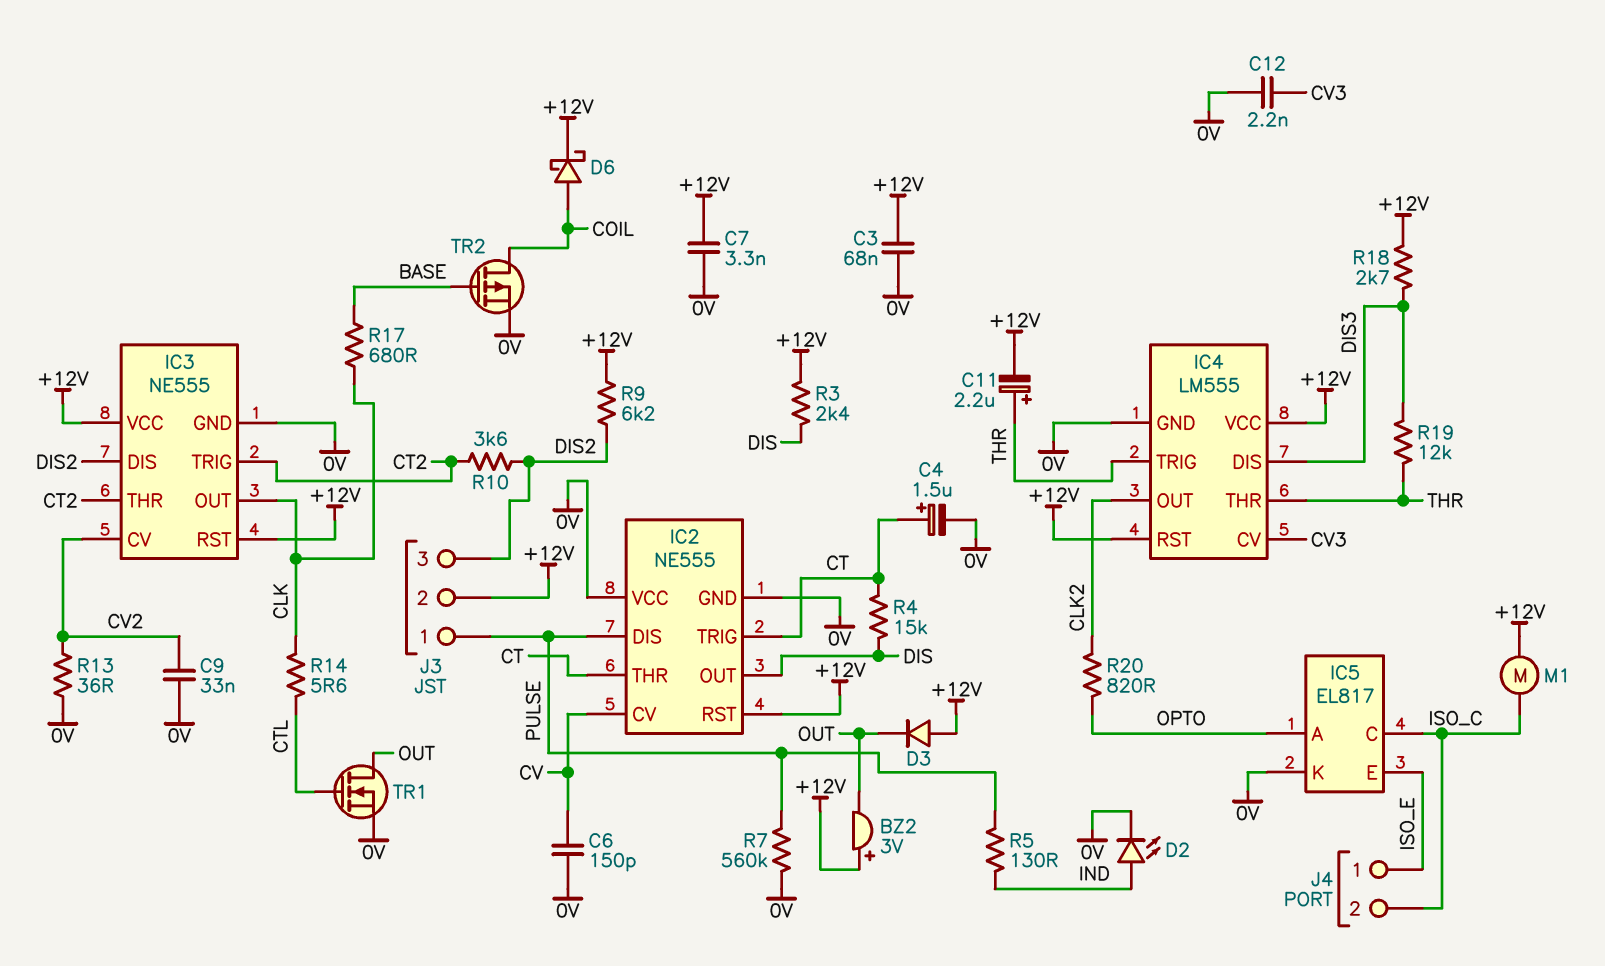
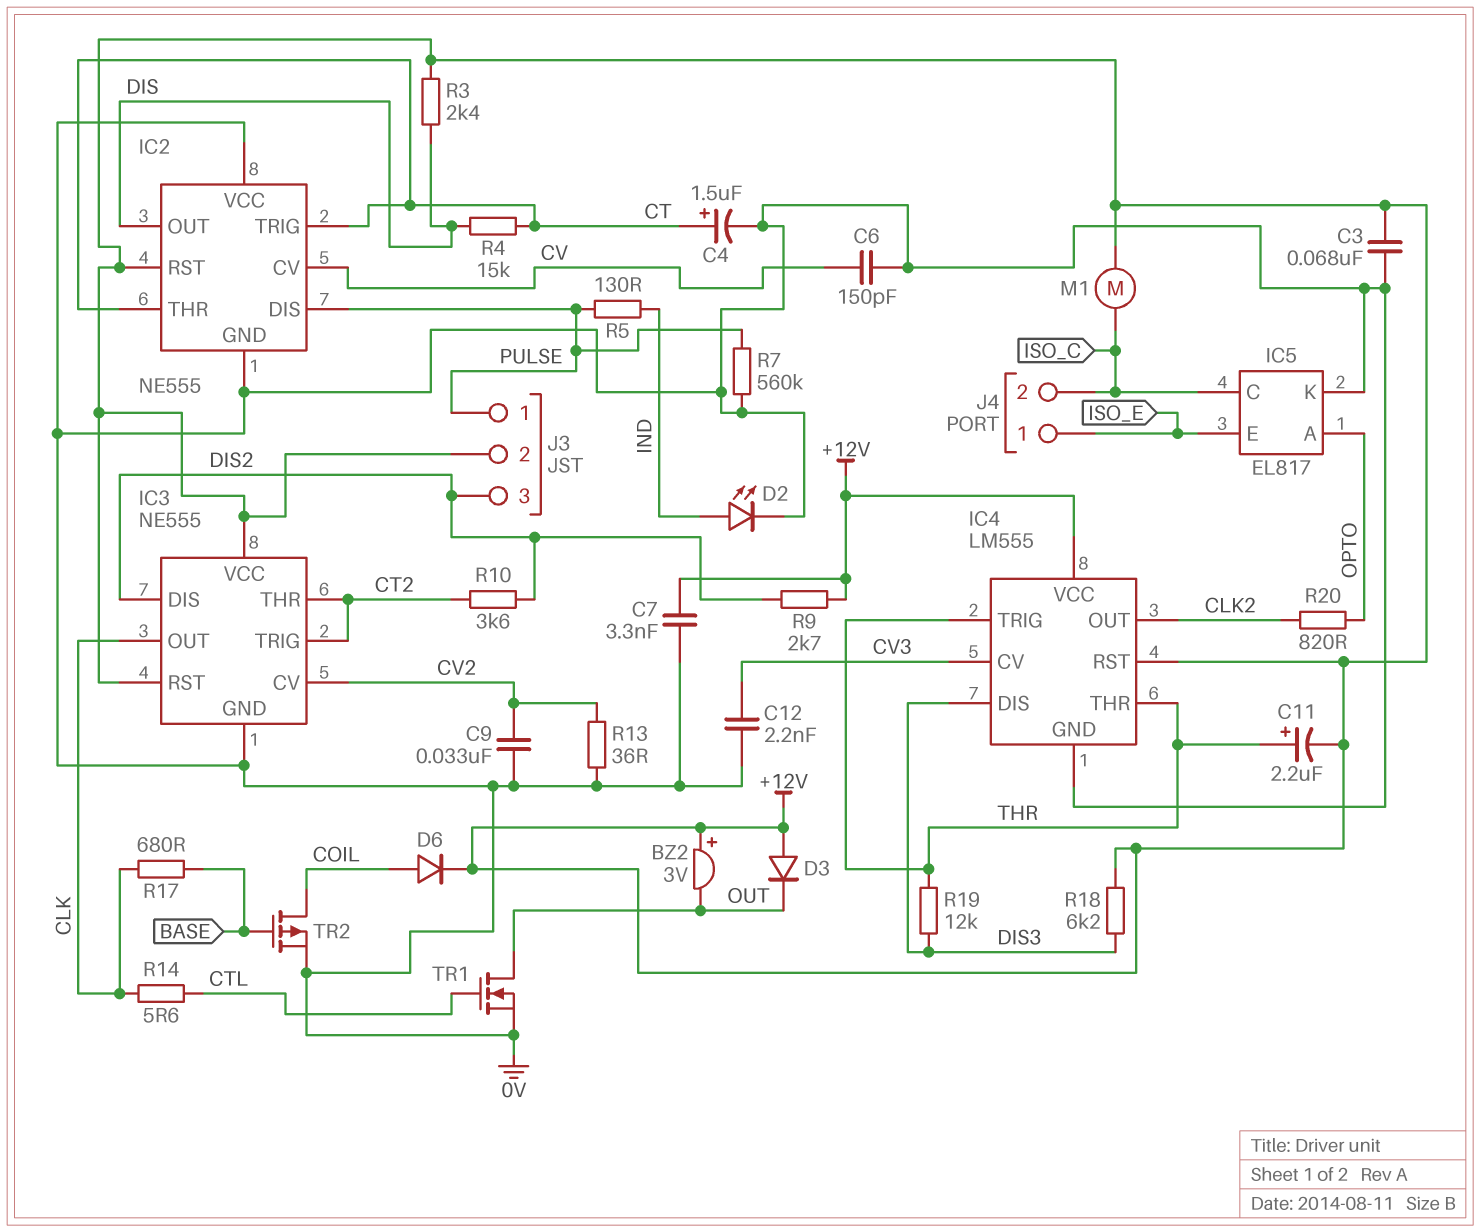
D6: schottky (A COIL, K +12V) -> diode (A COIL, K +12V)
R9: 6.2k (+12V, DIS2) -> 2.7k (+12V, DIS2)
R18: 2.7k (+12V, DIS3) -> 6.2k (+12V, DIS3)

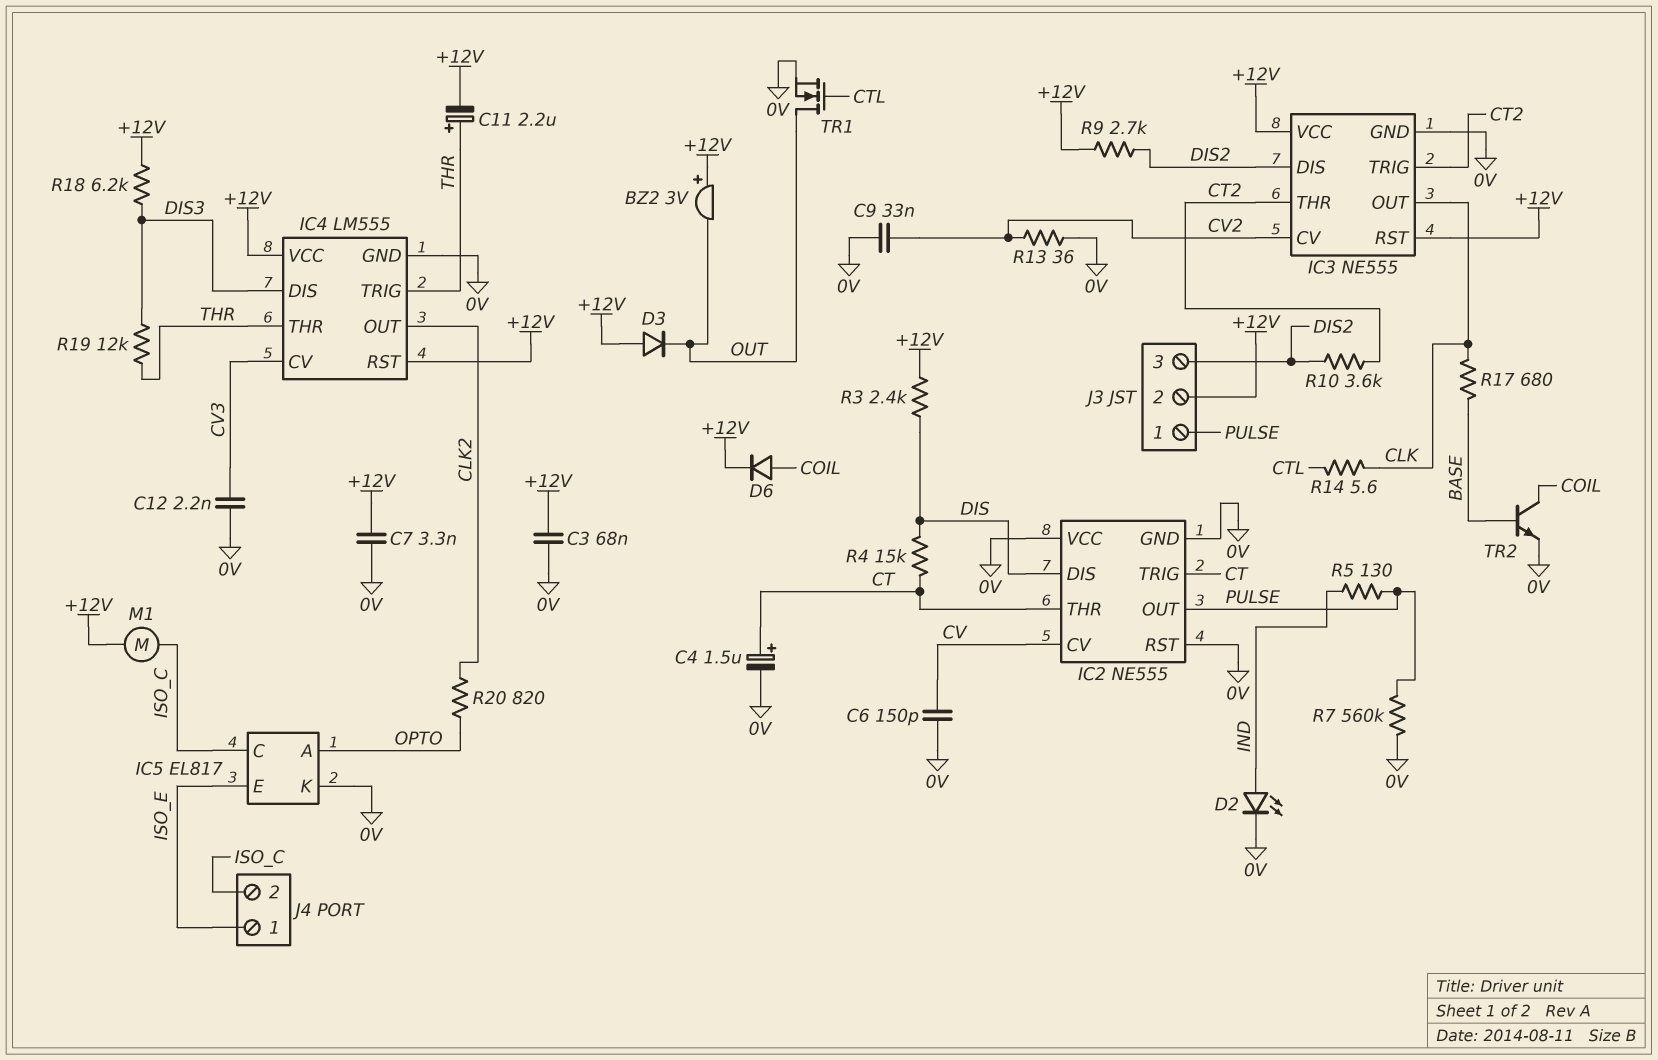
IC2 pin DIS: PULSE -> DIS
IC2 pin OUT: DIS -> PULSE
IC2 pin RST: +12V -> 0V
TR2: PMOS (G BASE, D COIL, S 0V) -> NPN (B BASE, C COIL, E 0V)

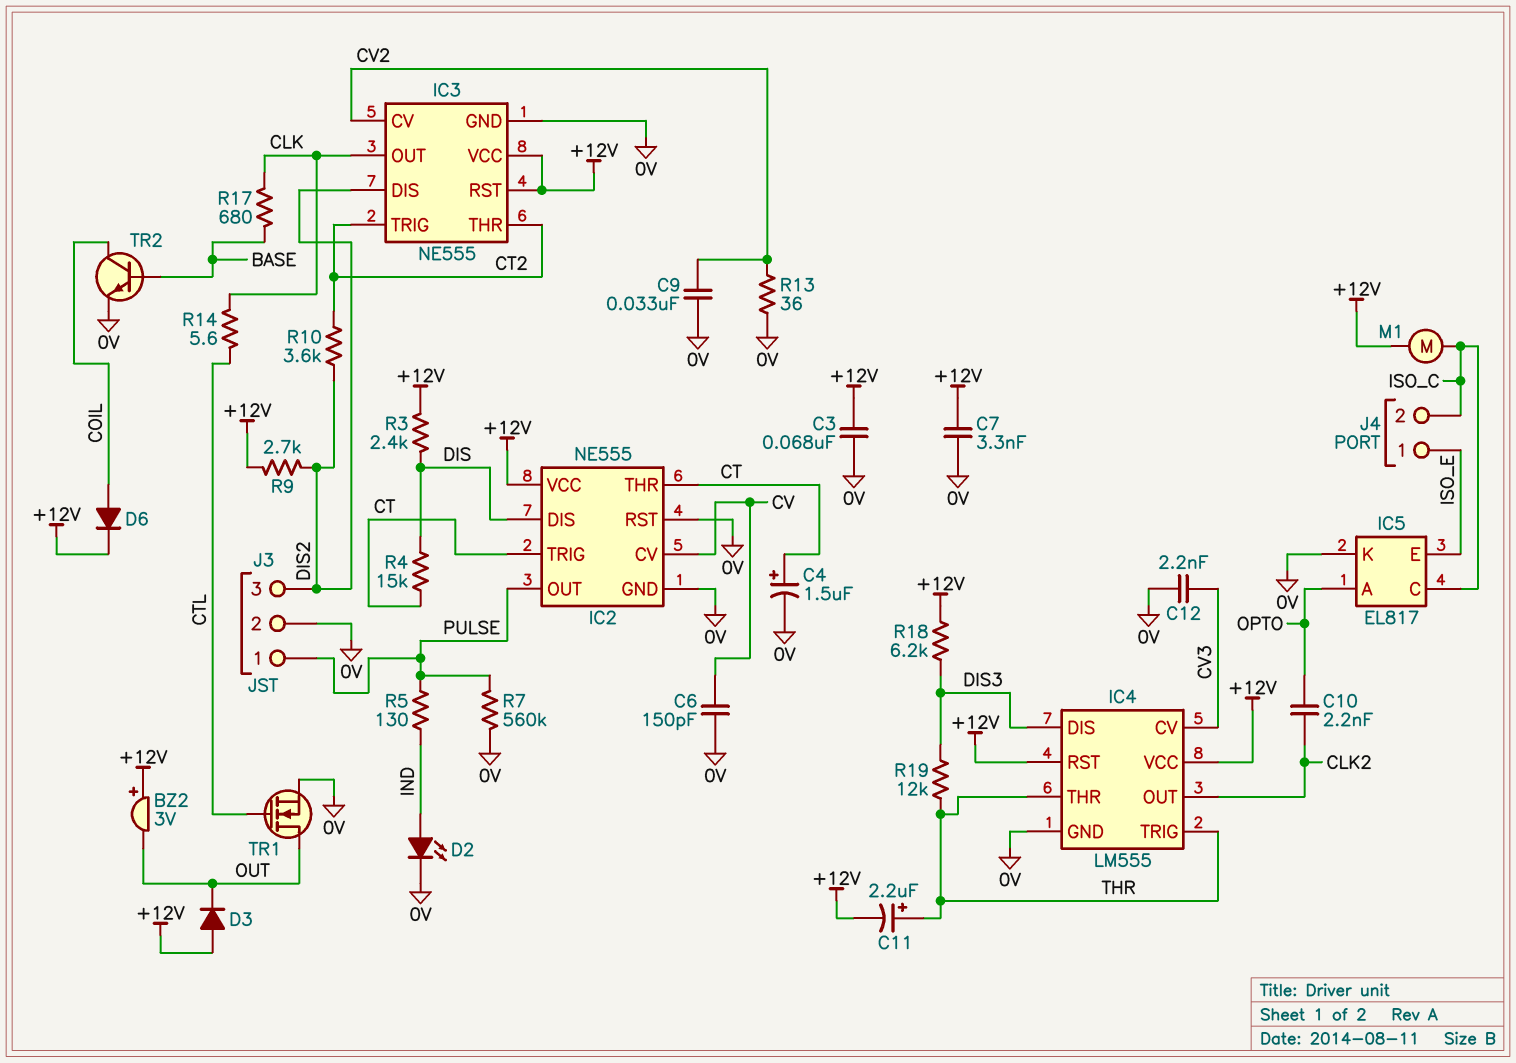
C10: none -> 2.2nF (CLK2, OPTO)
IC2 pin VCC: 0V -> +12V
J3 pin 2: +12V -> 0V
R20: 820 (CLK2, OPTO) -> none

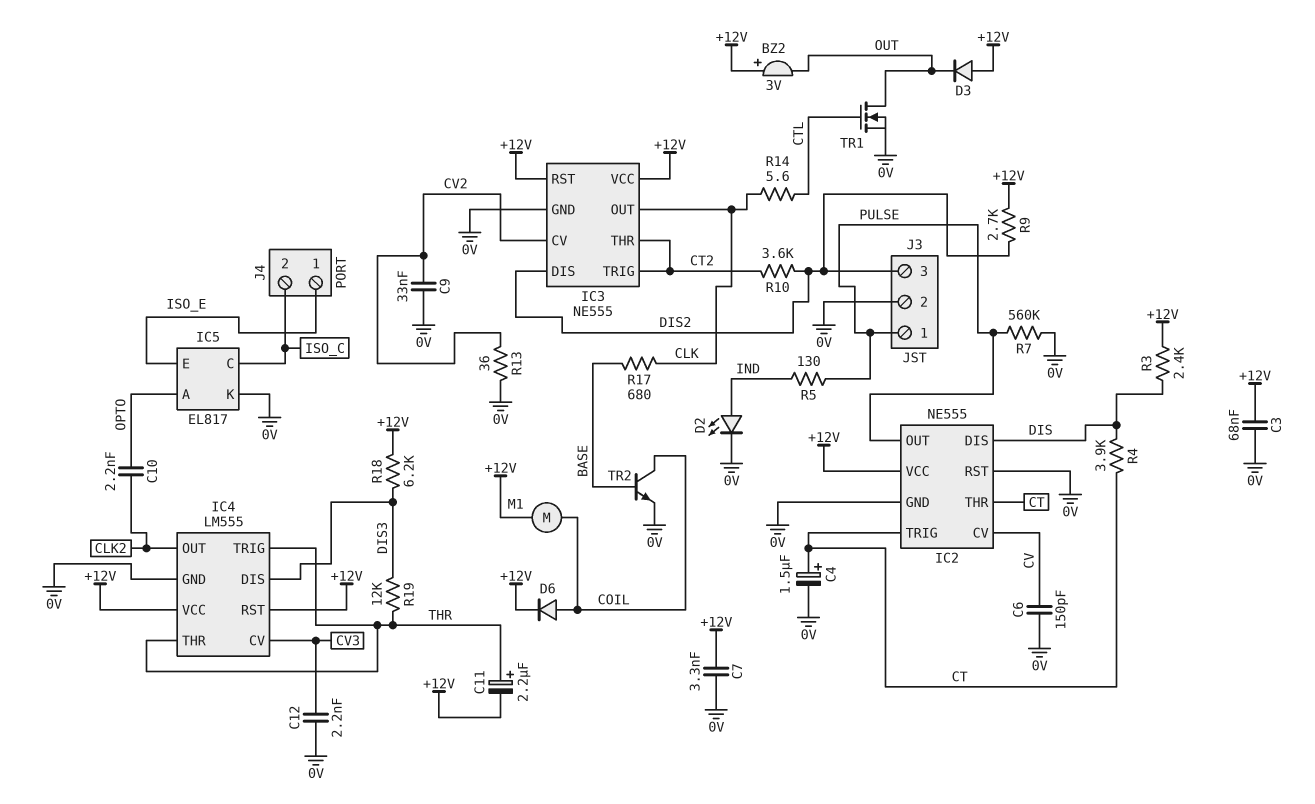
M1: motor (+12V, ISO_C) -> motor (+12V, COIL)
R4: 15k (CT, DIS) -> 3.9k (CT, DIS)

